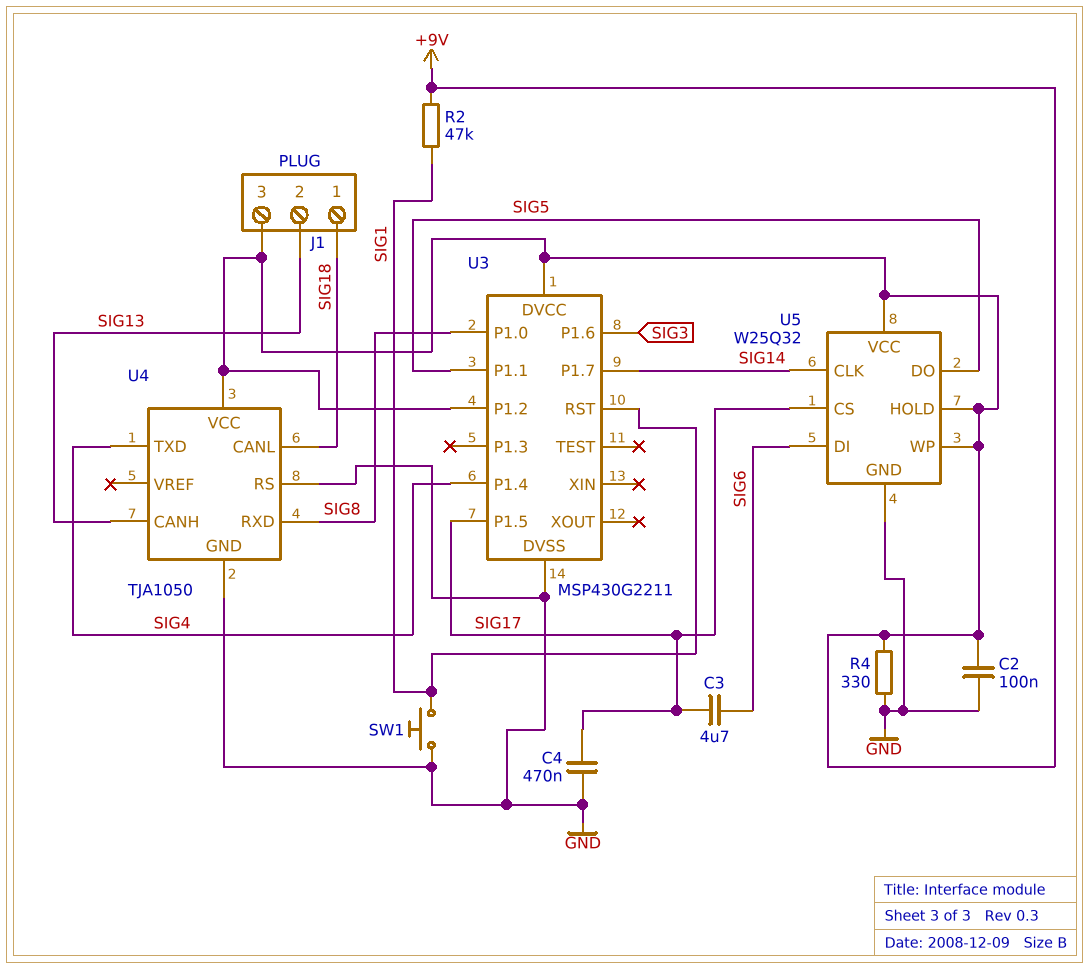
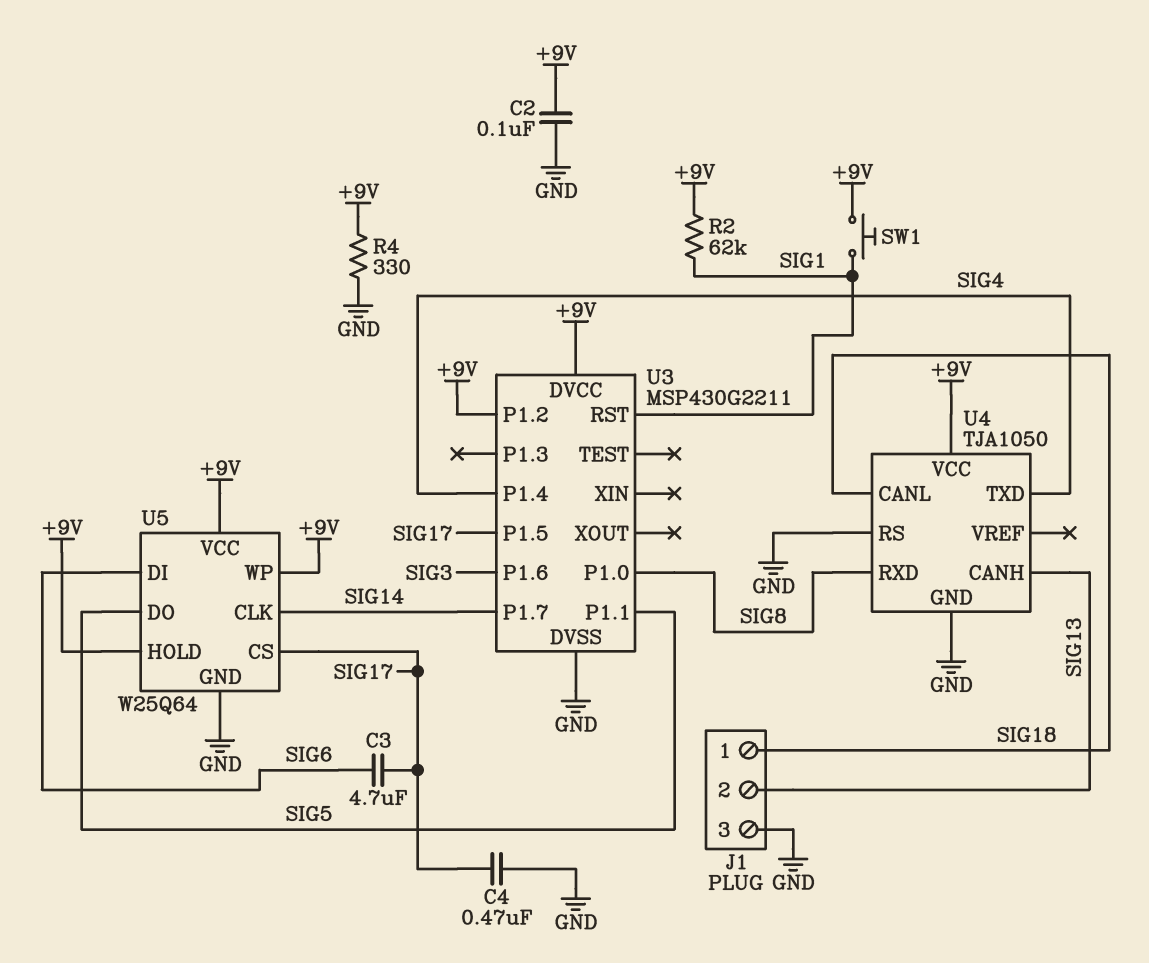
J1 pin 3: +9V -> GND
R2: 47k (+9V, SIG1) -> 62k (+9V, SIG1)
SW1: button (GND, SIG1) -> button (+9V, SIG1)
U5: W25Q32 -> W25Q64

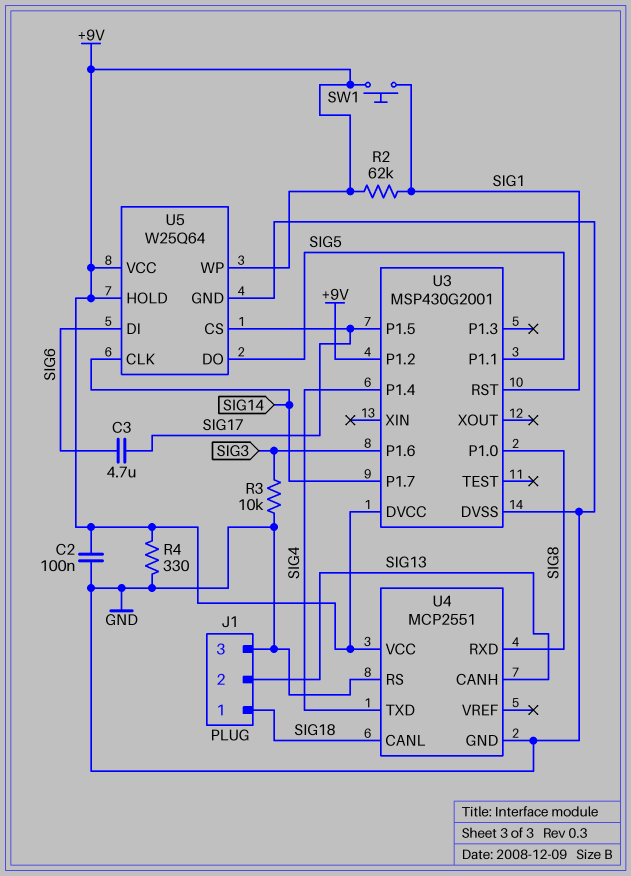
C4: 470nF (GND, SIG17) -> none
R3: none -> 10k (GND, SIG3)
U3: MSP430G2211 -> MSP430G2001
U4: TJA1050 -> MCP2551

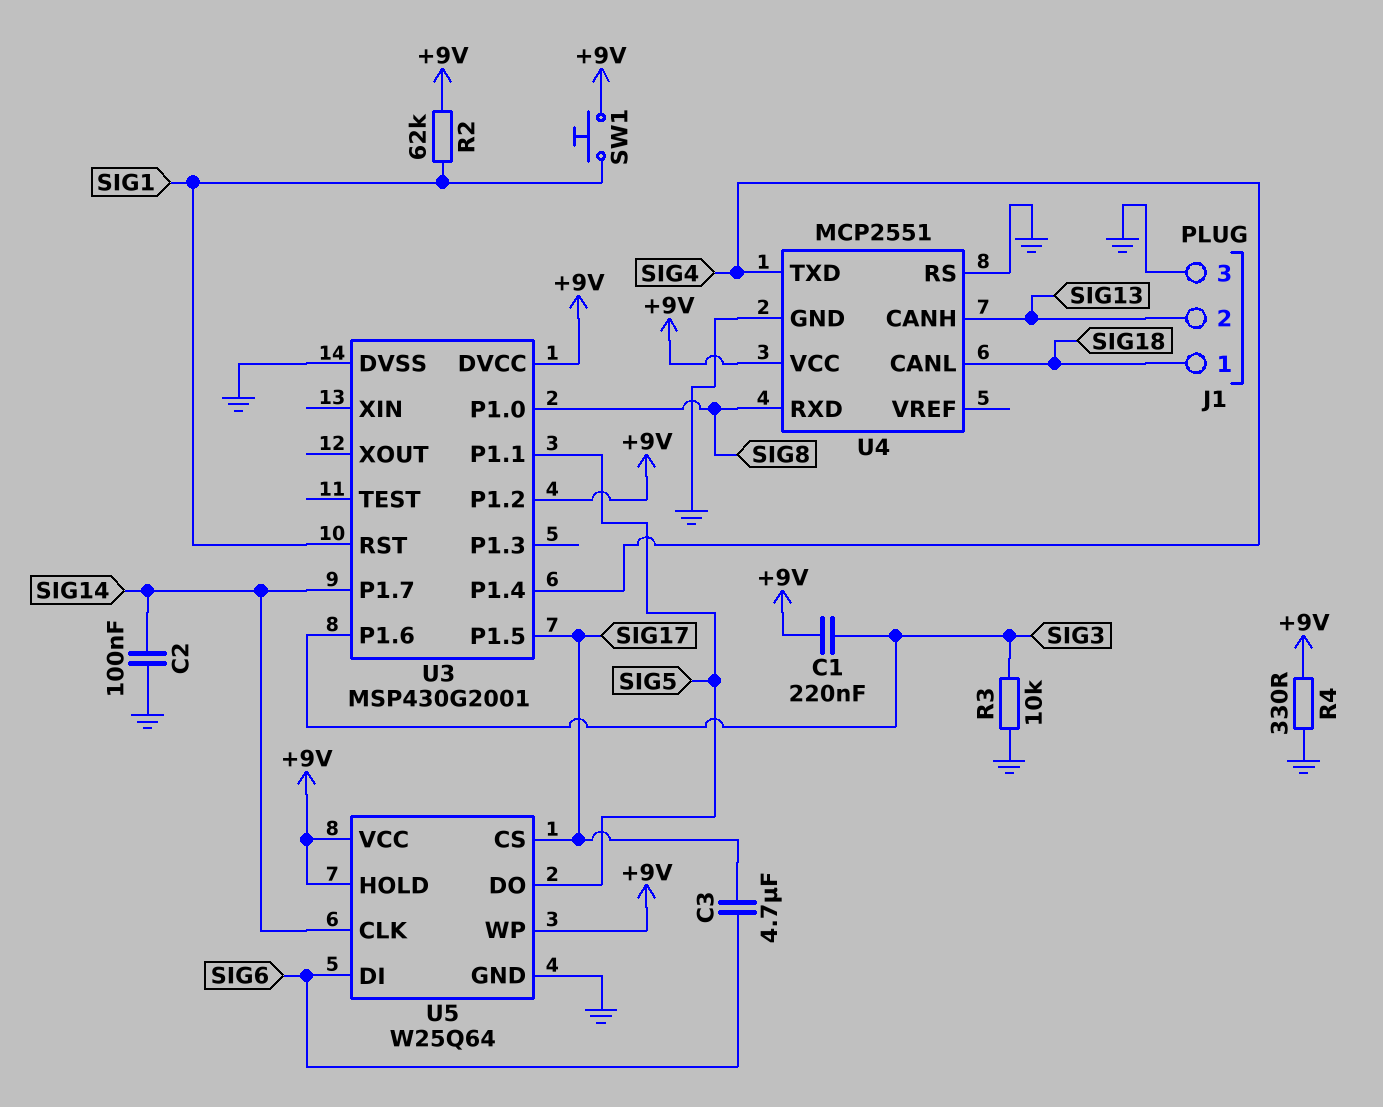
C1: none -> 220nF (+9V, SIG3)
C2: 100nF (+9V, GND) -> 100nF (GND, SIG14)

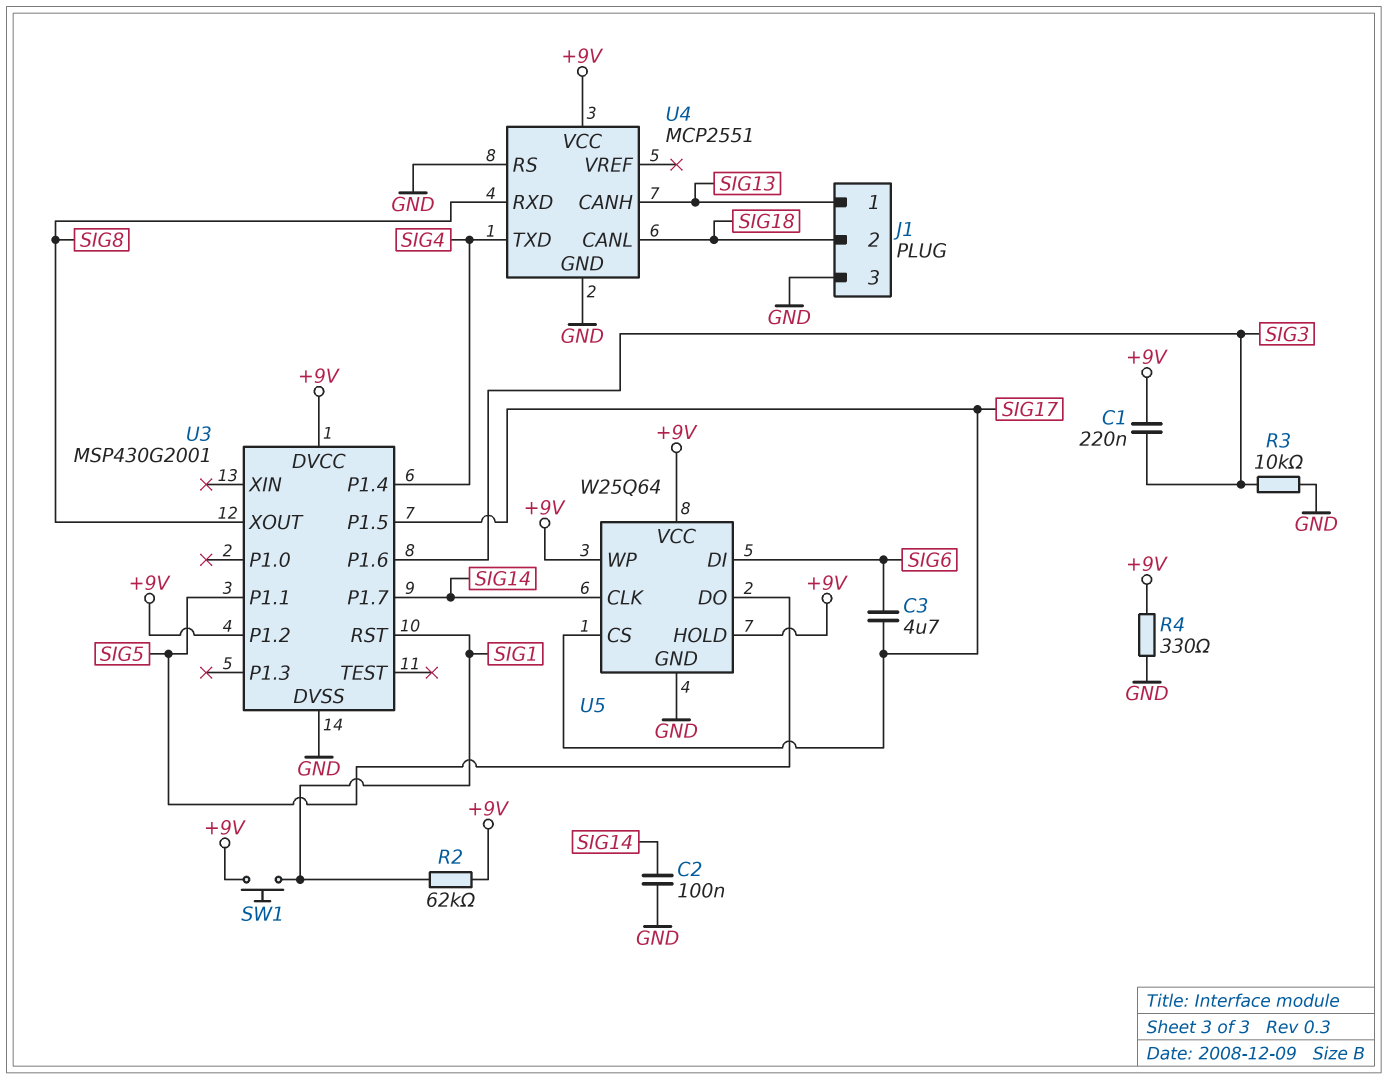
J1 pin 1: SIG18 -> SIG13
J1 pin 2: SIG13 -> SIG18
U3 pin P1.0: SIG8 -> none
U3 pin XOUT: none -> SIG8

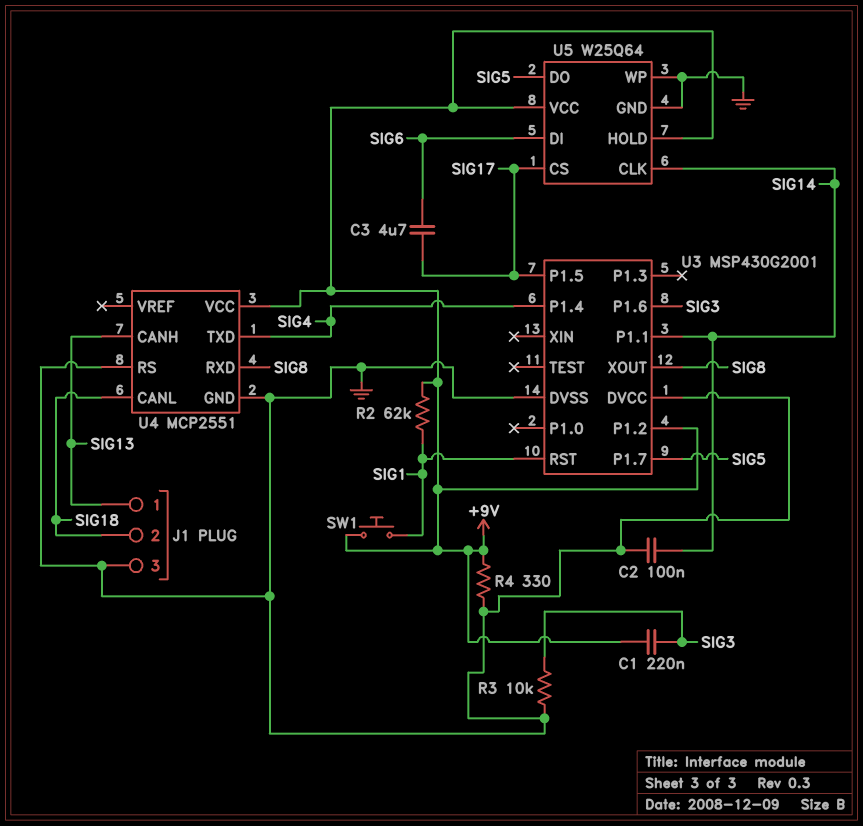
U3 pin DVCC: +9V -> GND
U3 pin P1.1: SIG5 -> SIG14
U3 pin P1.7: SIG14 -> SIG5
U5 pin WP: +9V -> GND

